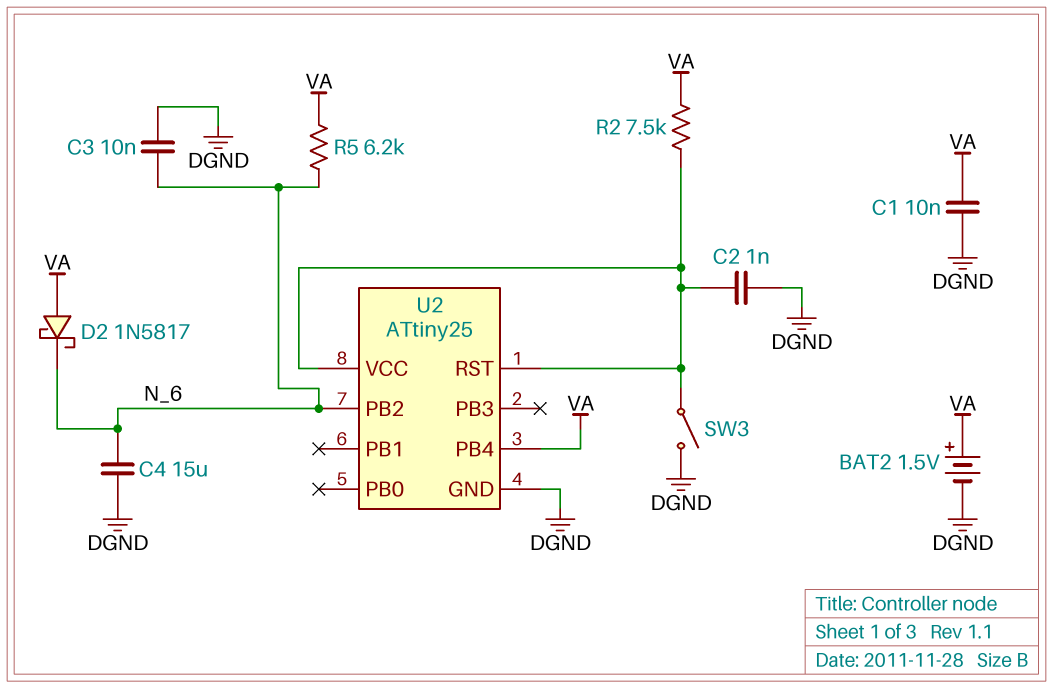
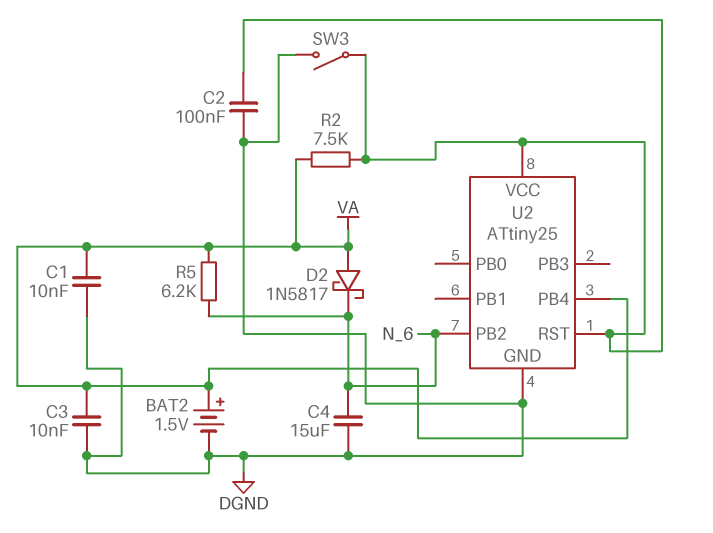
C2: 1nF (DGND, U2/RST) -> 100nF (DGND, U2/RST)
C3: 10nF (DGND, N_6) -> 10nF (DGND, VA)

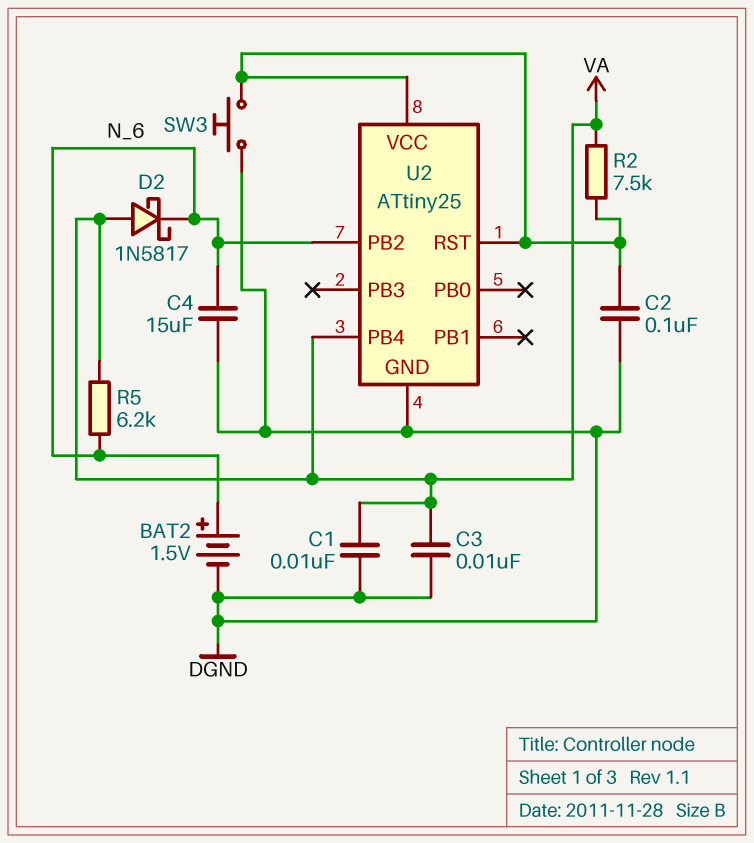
BAT2: 1.5V (plus VA, minus DGND) -> 1.5V (plus N_6, minus DGND)
SW3: switch (DGND, U2/RST) -> button (DGND, U2/RST)

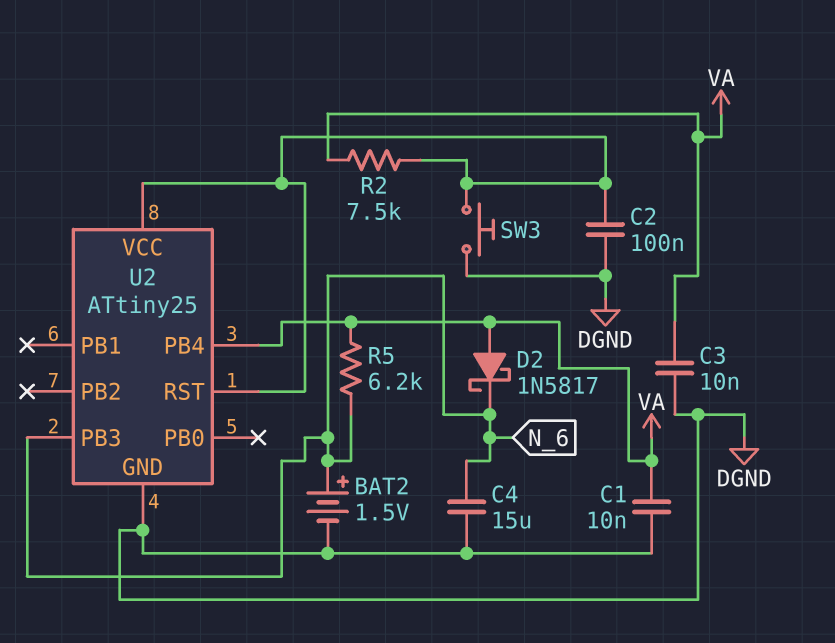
U2 pin PB2: N_6 -> none
U2 pin PB3: none -> N_6

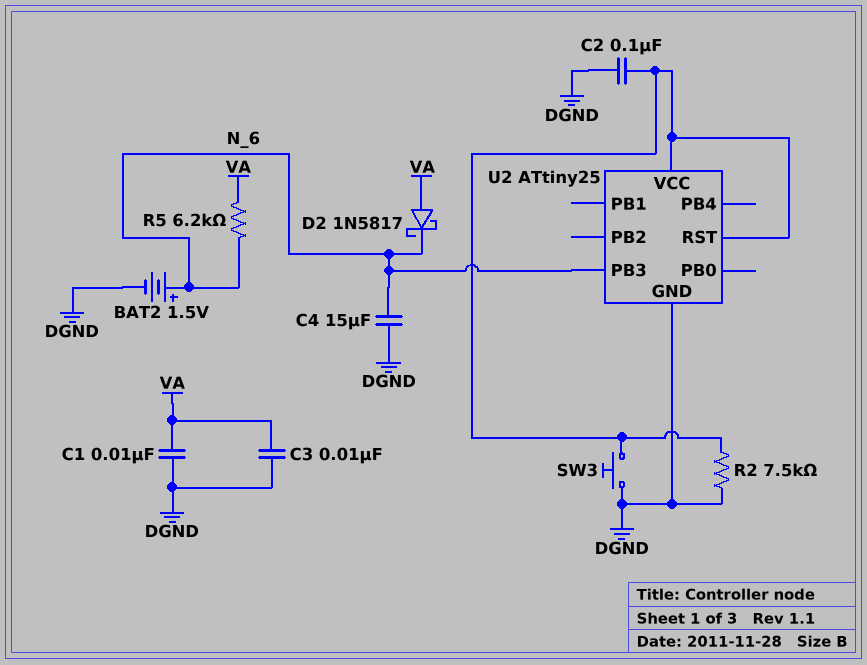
R2: 7.5k (U2/RST, VA) -> 7.5k (DGND, U2/RST)
U2 pin PB4: VA -> none

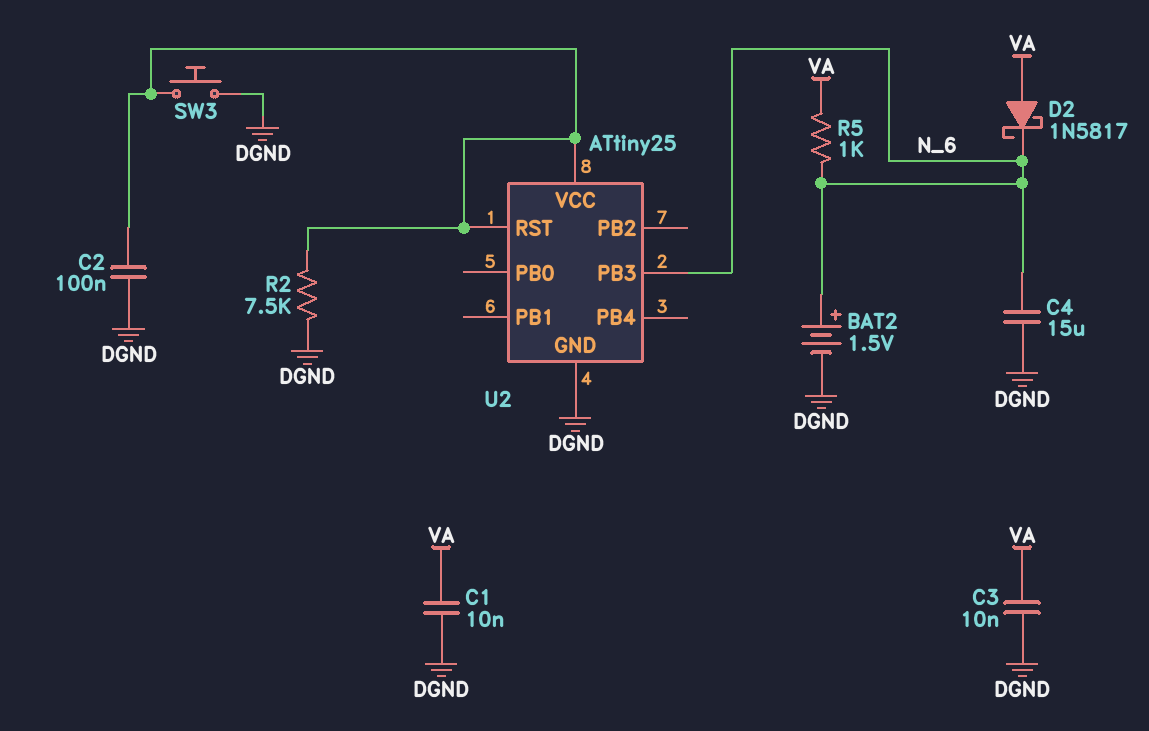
R5: 6.2k (N_6, VA) -> 1k (N_6, VA)

